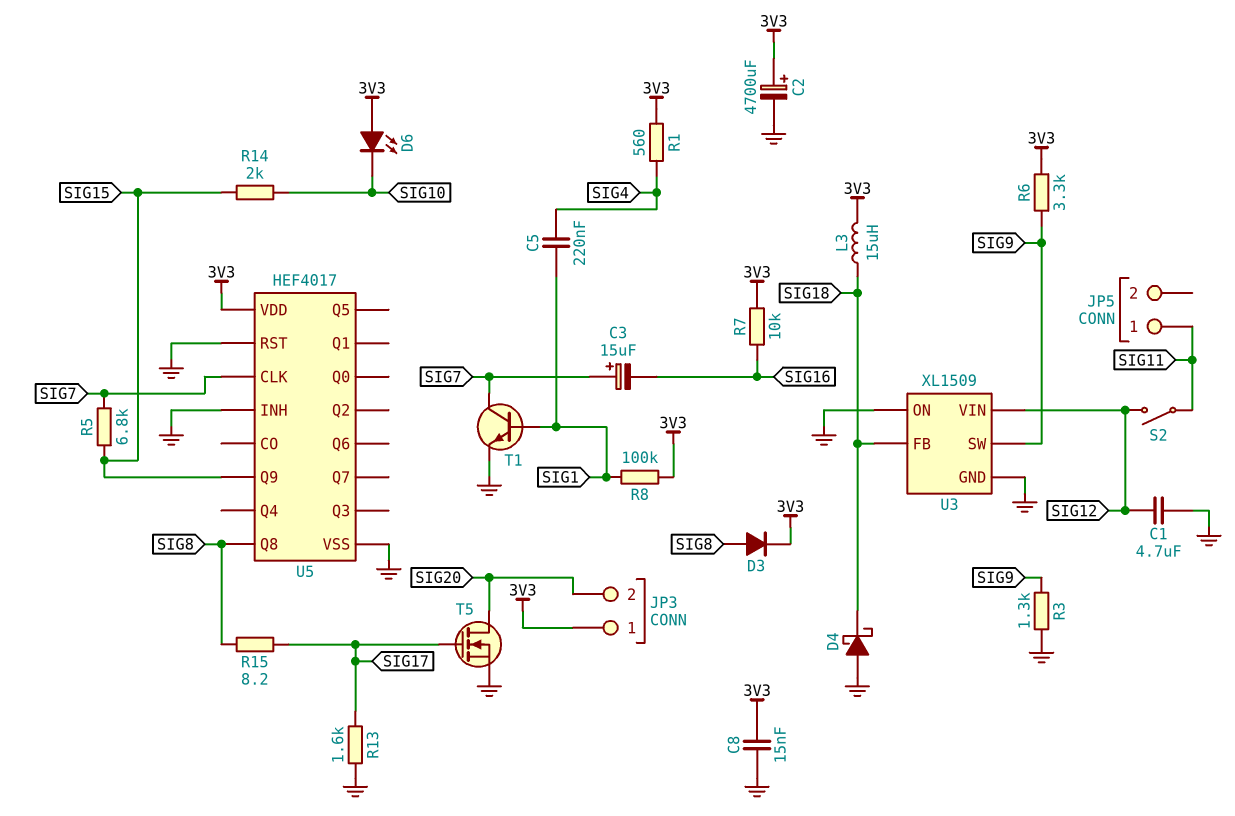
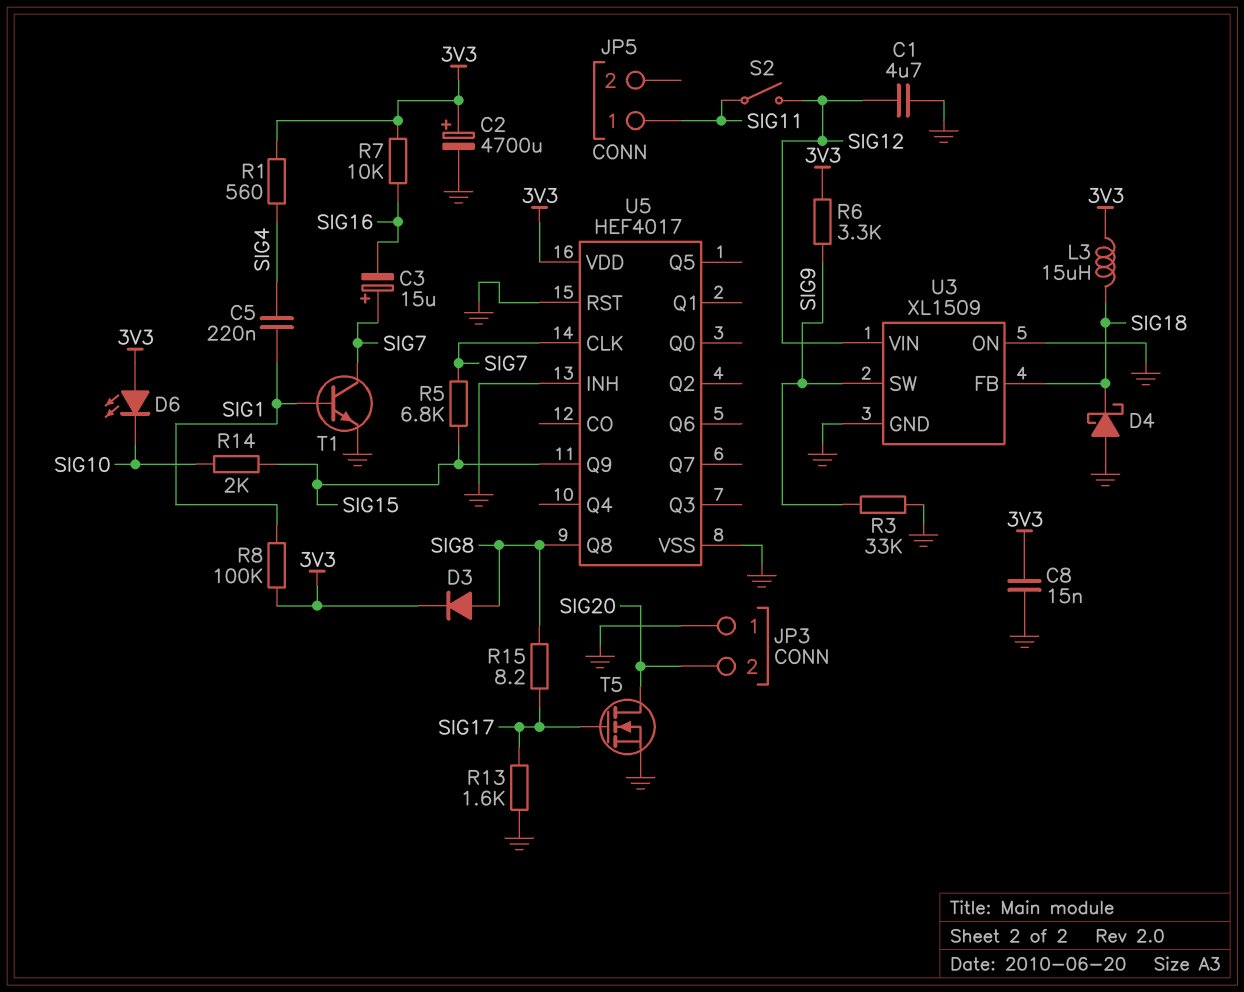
JP3 pin 1: 3V3 -> GND
R3: 1.3k (GND, SIG9) -> 33k (GND, SIG9)

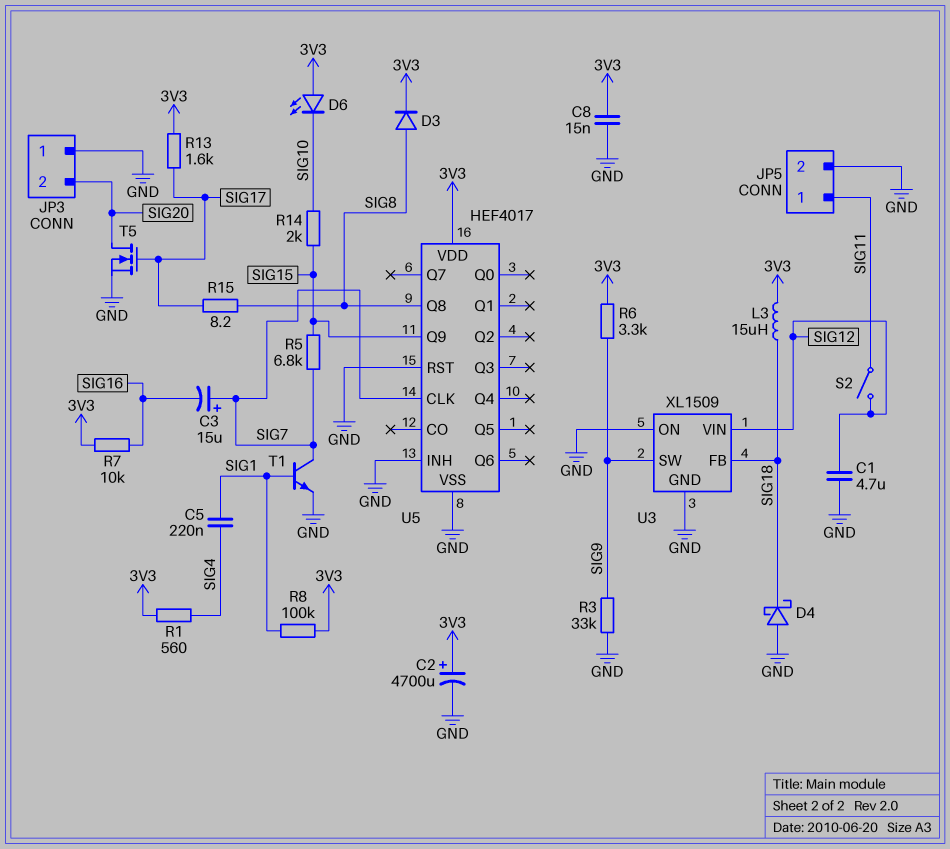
JP5 pin 2: none -> GND
R13: 1.6k (GND, SIG17) -> 1.6k (3V3, SIG17)

